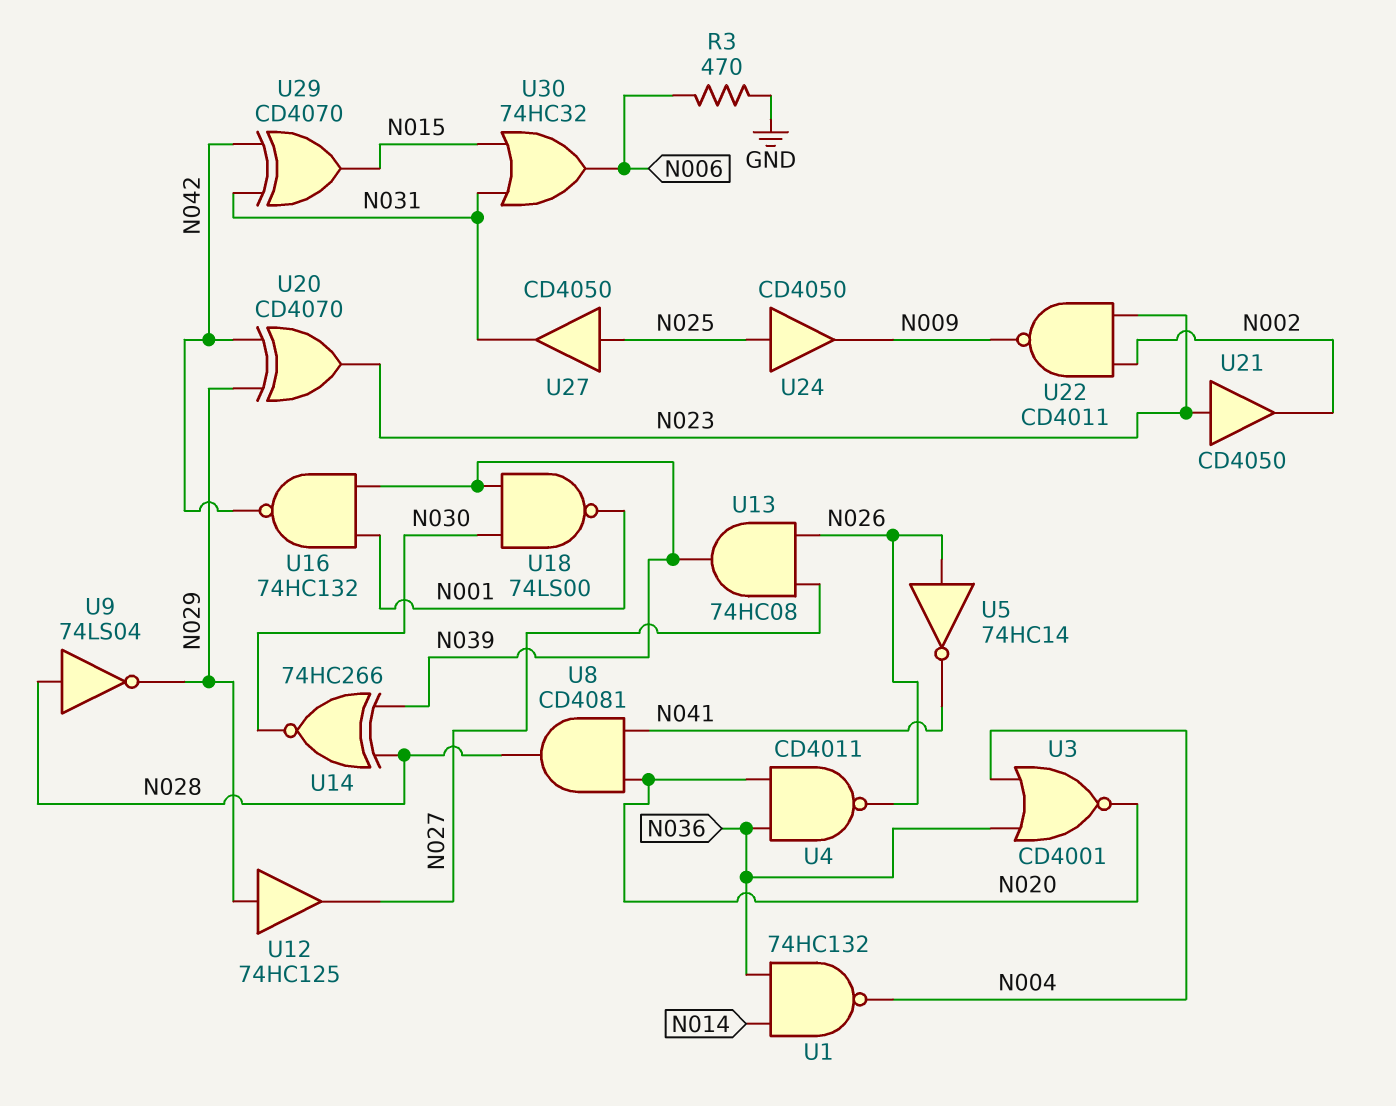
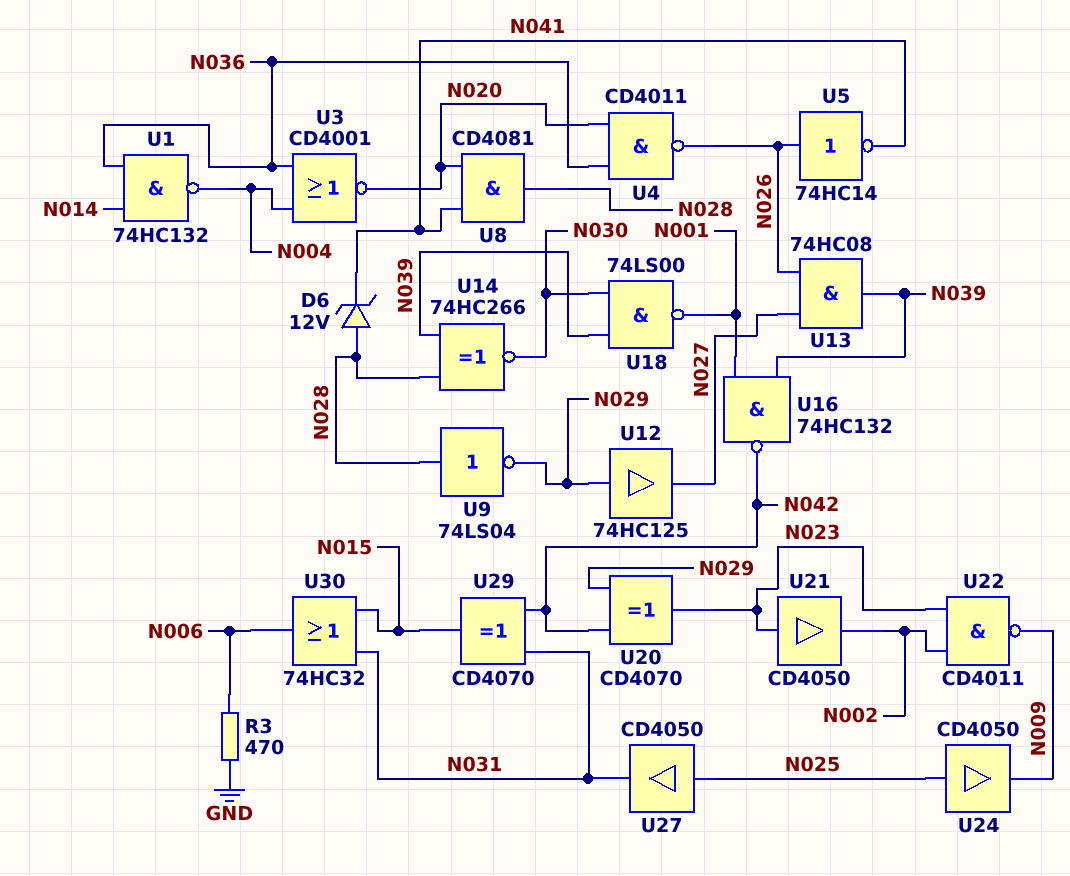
D6: none -> zener 12V (A N028, K N041)

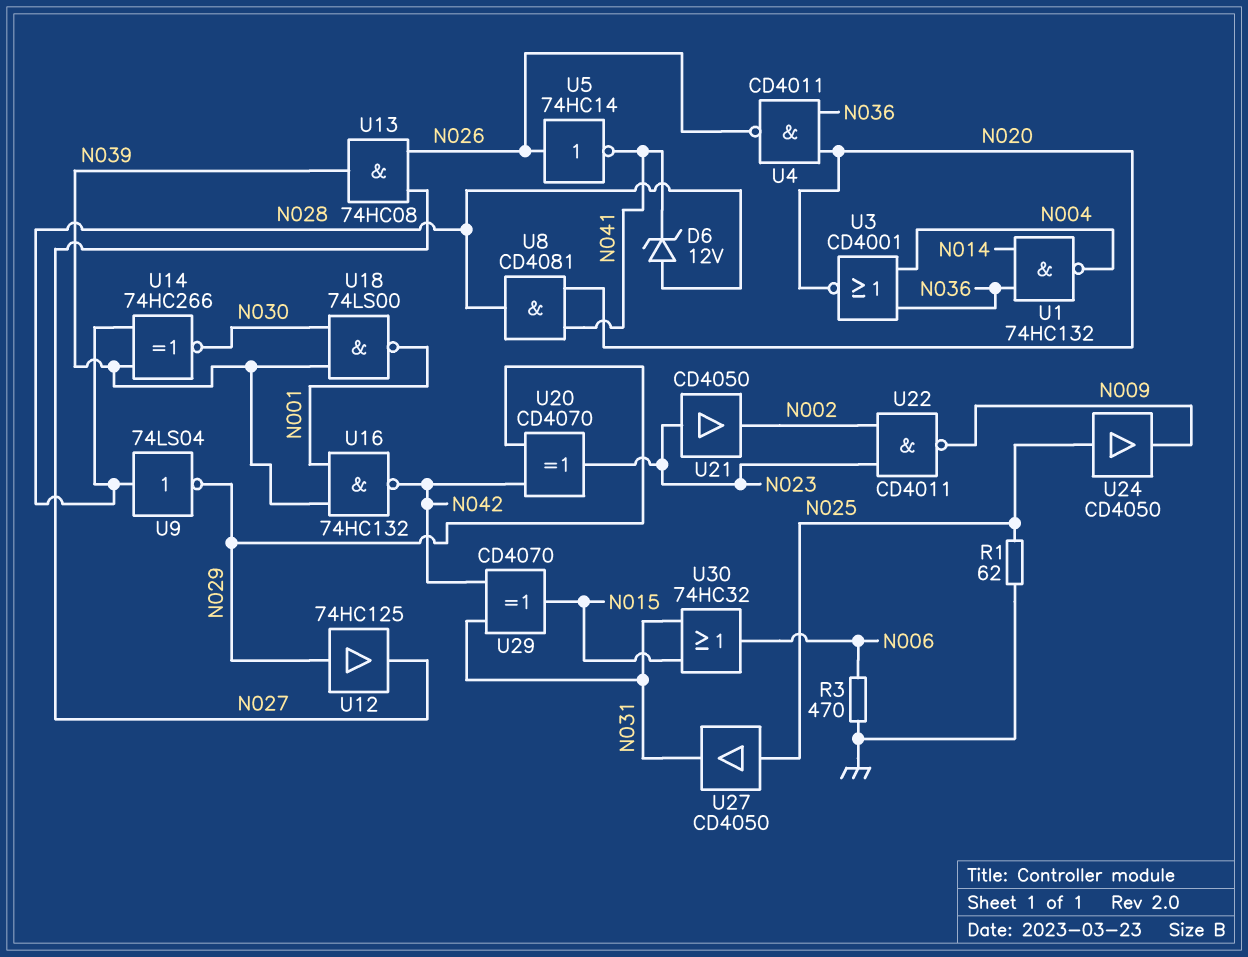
R1: none -> 62 (GND, N025)

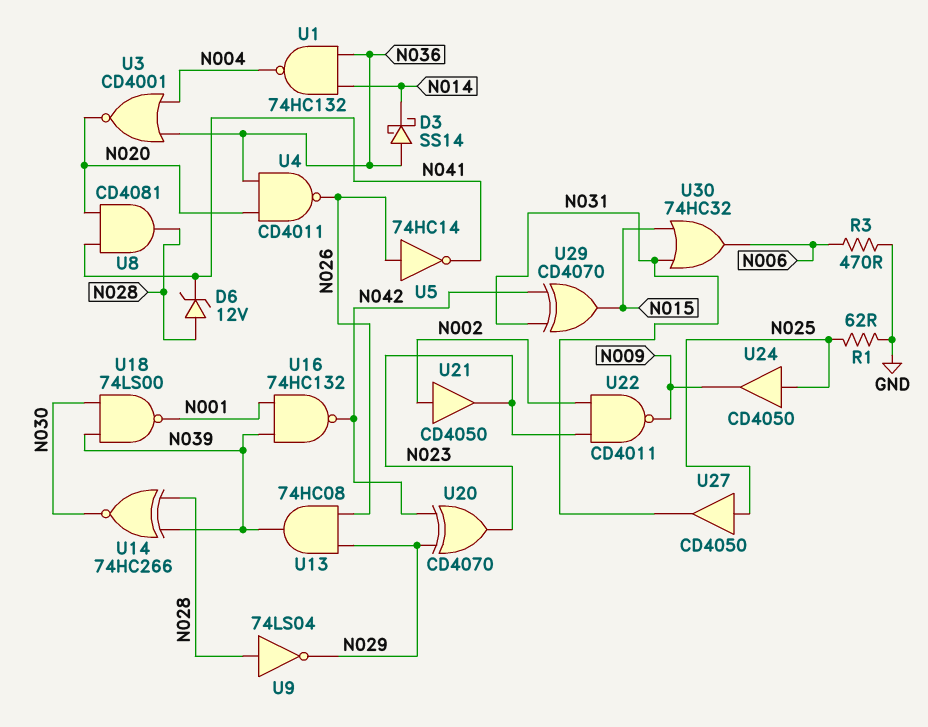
D3: none -> schottky SS14 (A N036, K N014)
U12: buffer 74HC125 (in N029, out N027) -> none
U13: AND 74HC08 (in N026, in N027, out N039) -> AND 74HC08 (in N026, in N029, out N039)
U21: buffer CD4050 (in N023, out N002) -> buffer CD4050 (in N002, out N023)

